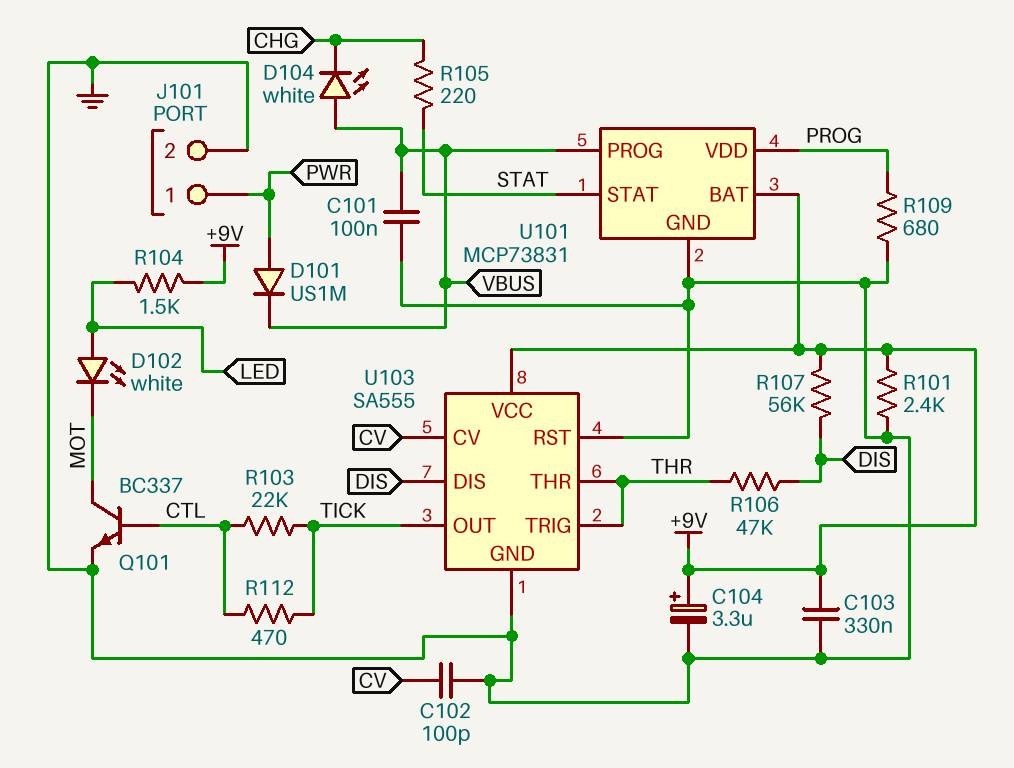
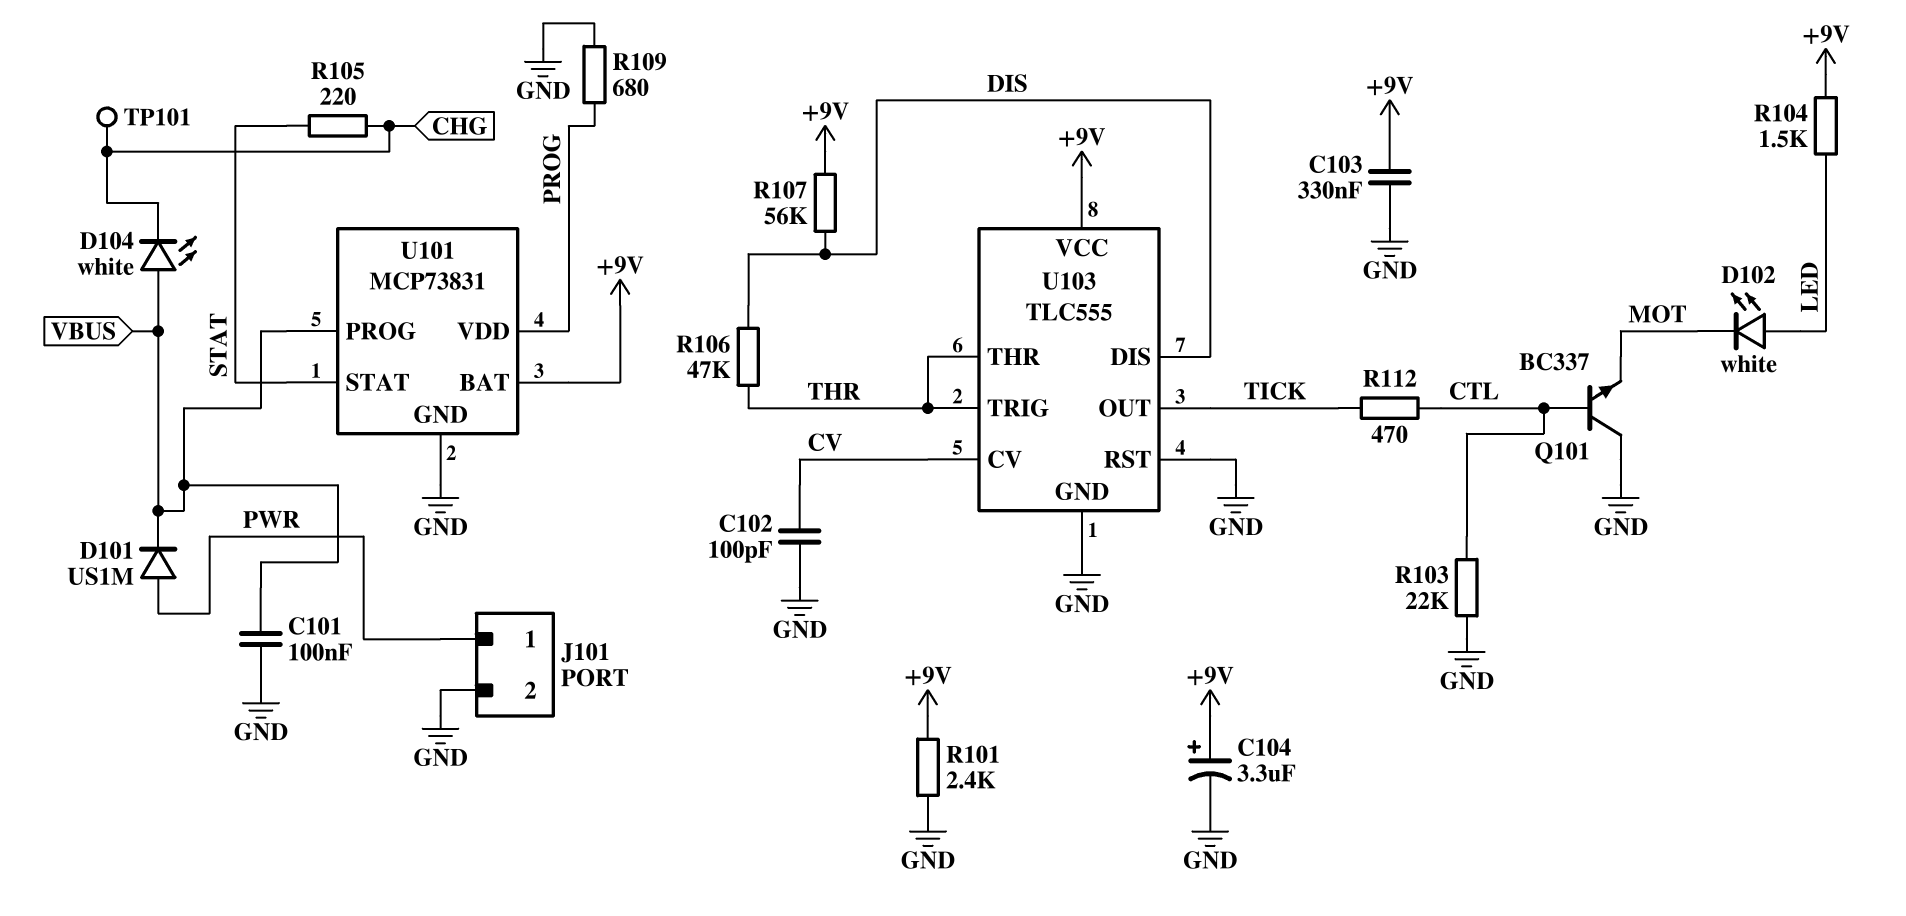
Q101: NPN BC337 (B CTL, C MOT, E GND) -> NPN BC337 (B CTL, C GND, E MOT)
R103: 22k (CTL, TICK) -> 22k (CTL, GND)
TP101: none -> test point (CHG)
U103: SA555 -> TLC555

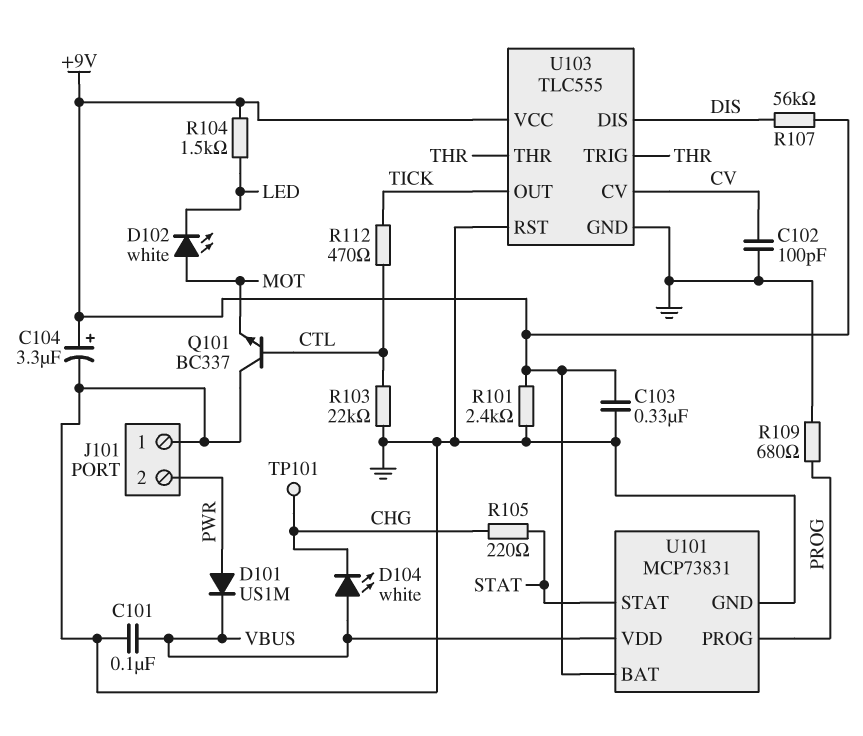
D102: LED white (A LED, K MOT) -> LED white (A MOT, K LED)
J101 pin 1: PWR -> GND
J101 pin 2: GND -> PWR
R106: 47k (DIS, THR) -> none
U101 pin PROG: VBUS -> PROG
U101 pin VDD: PROG -> VBUS

